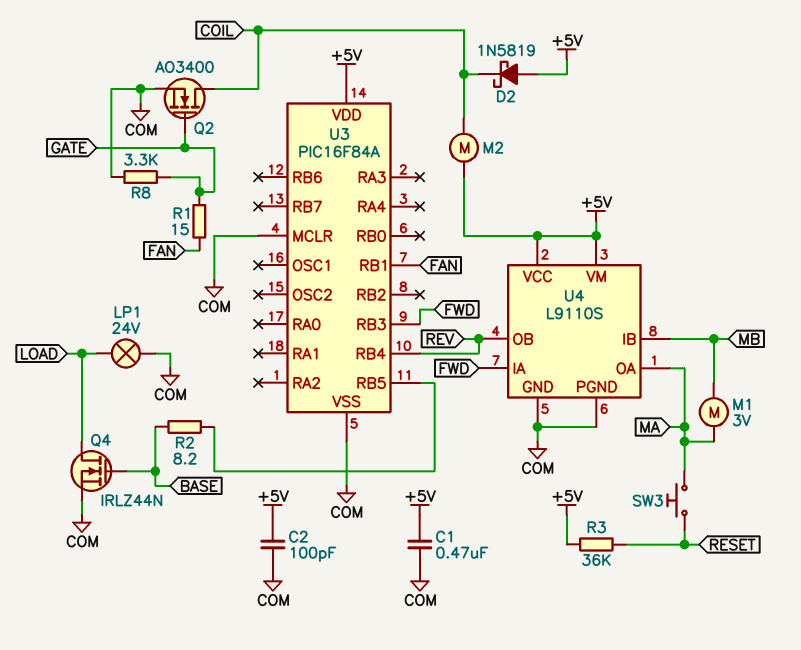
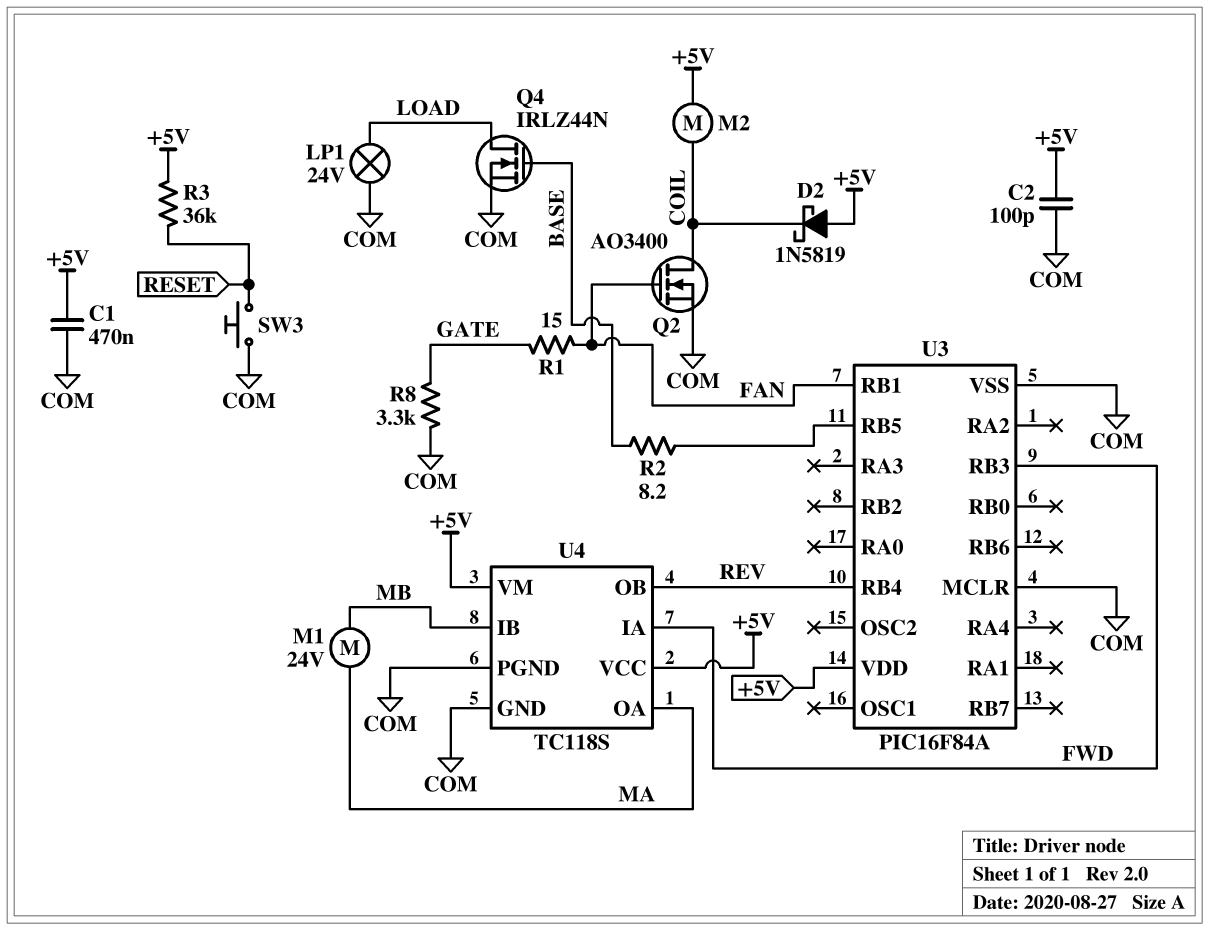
M1: motor 3V (MA, MB) -> motor 24V (MA, MB)
Q2: NMOS AO3400 (G GATE, D COIL, S COM) -> NMOS AO3400 (G FAN, D COIL, S COM)
SW3: button (MA, RESET) -> button (COM, RESET)
U4: L9110S -> TC118S

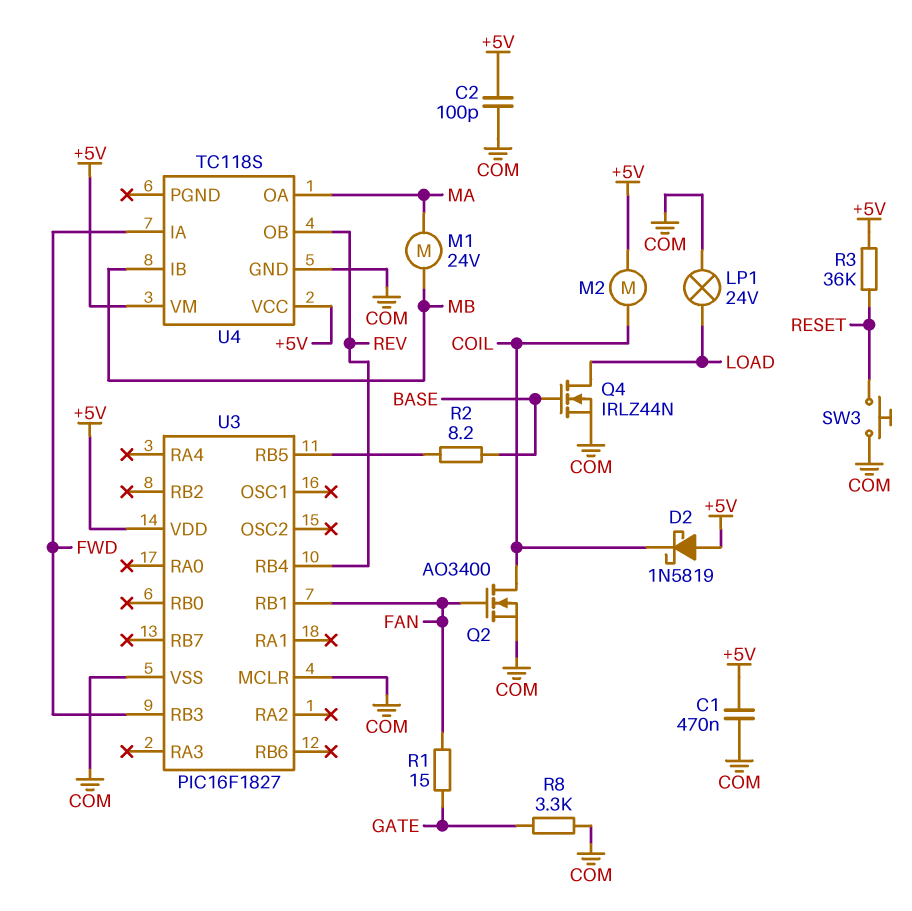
U3: PIC16F84A -> PIC16F1827
U4 pin PGND: COM -> none

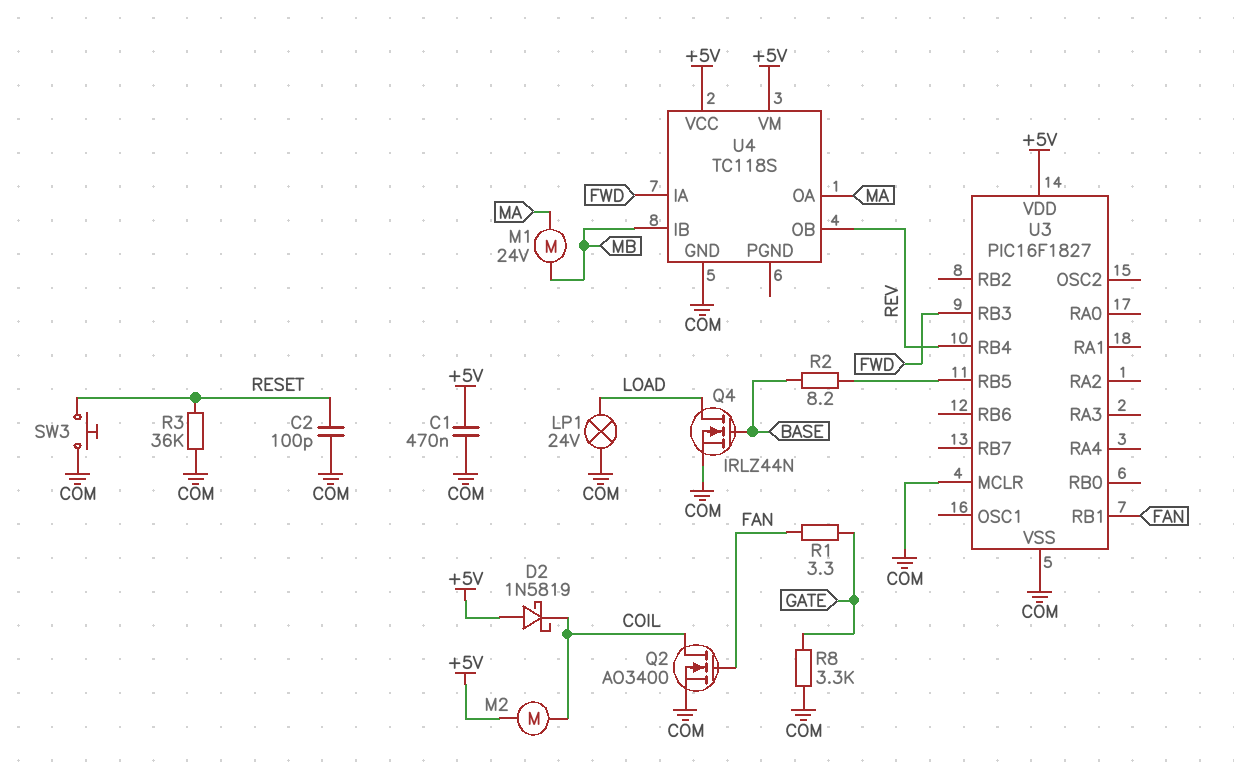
C2: 100pF (+5V, COM) -> 100pF (COM, RESET)
R1: 15 (FAN, GATE) -> 3.3 (FAN, GATE)
R3: 36k (+5V, RESET) -> 36k (COM, RESET)

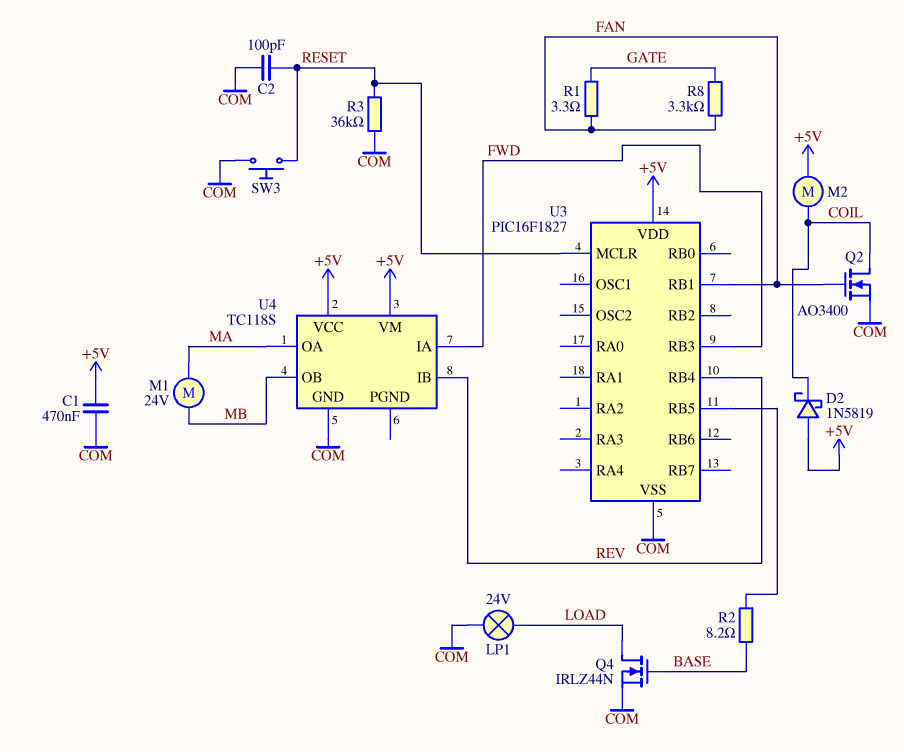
R8: 3.3k (COM, GATE) -> 3.3k (FAN, GATE)
U3 pin MCLR: COM -> RESET
U4 pin IB: MB -> REV
U4 pin OB: REV -> MB

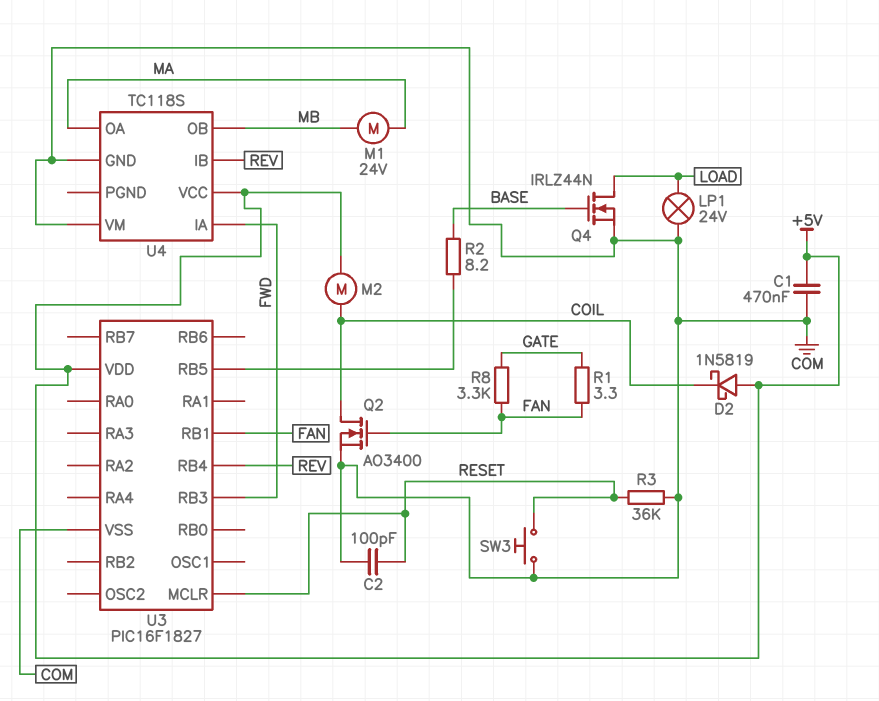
U4 pin VM: +5V -> COM

